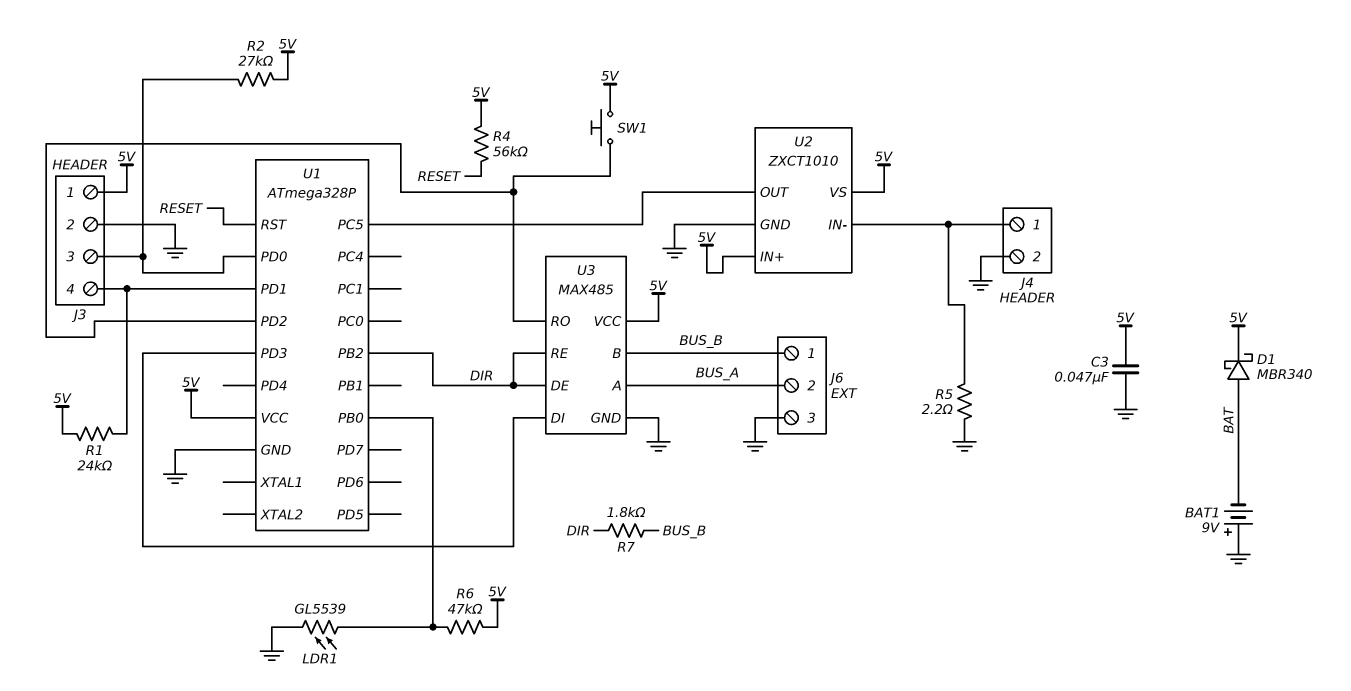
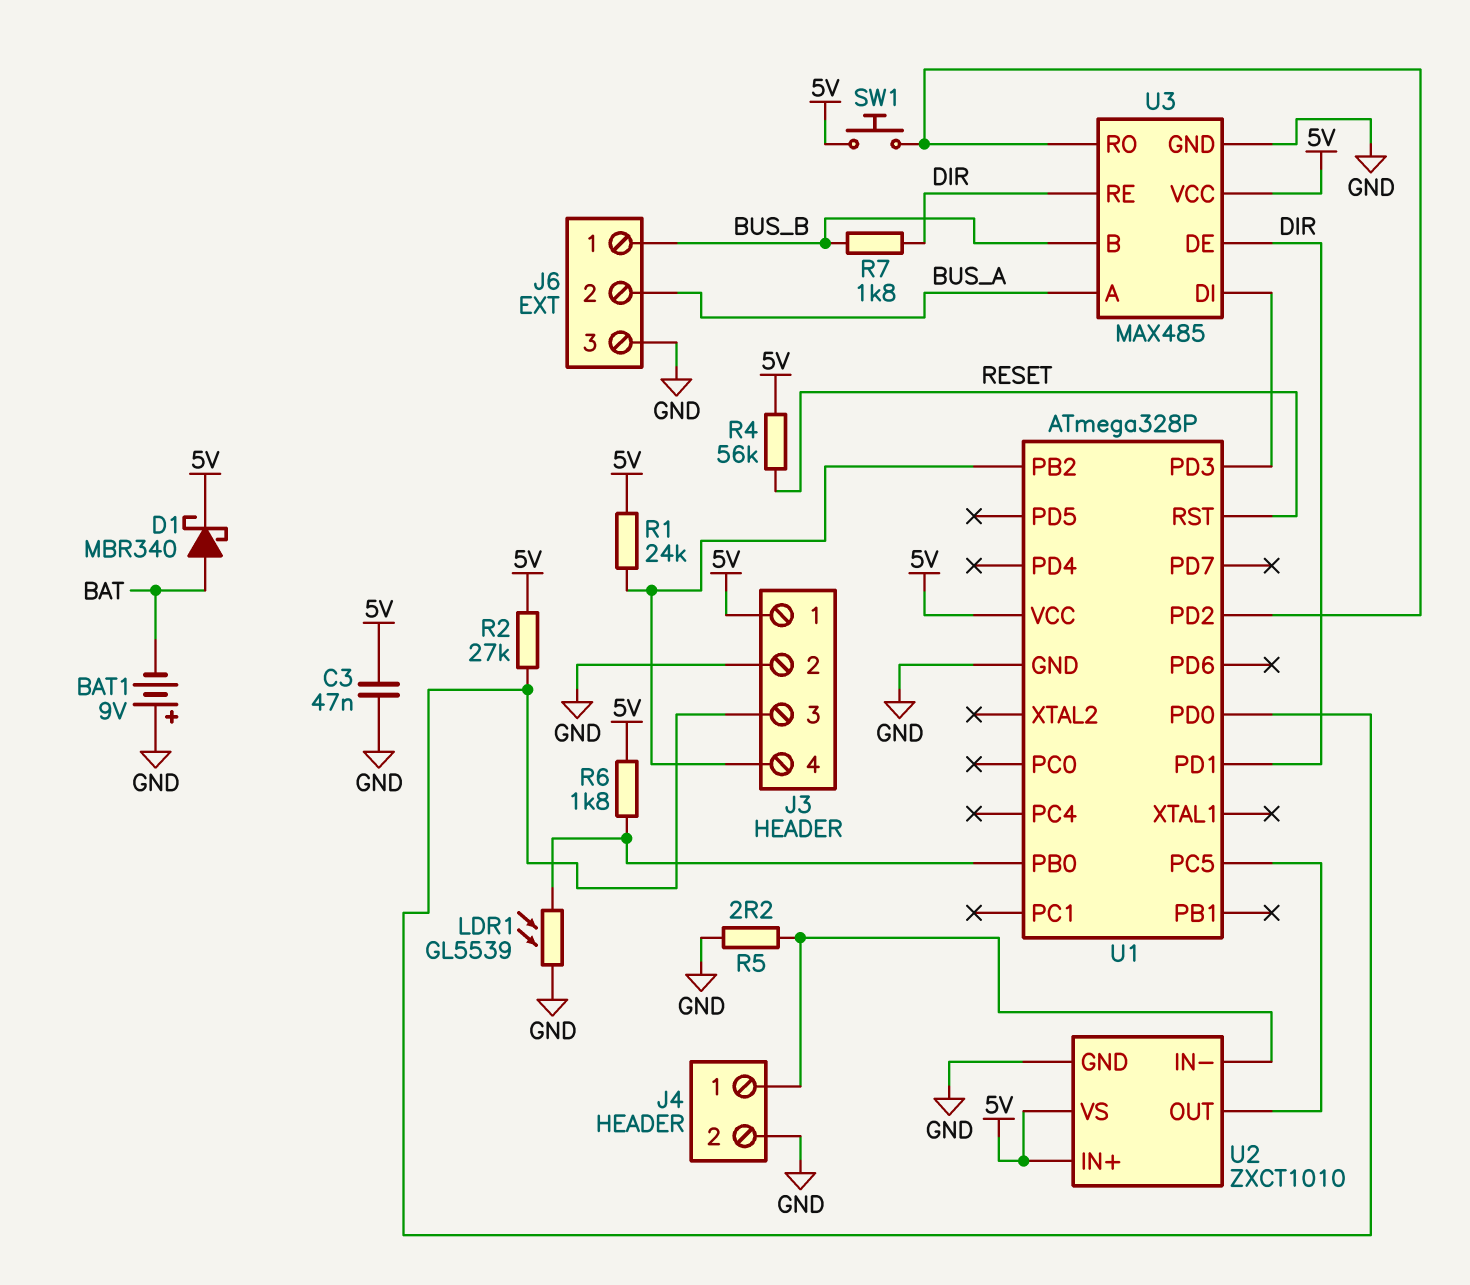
R6: 47k (5V, U1/PB0) -> 1.8k (5V, U1/PB0)
U1 pin PB2: DIR -> J3/4
U1 pin PD1: J3/4 -> DIR

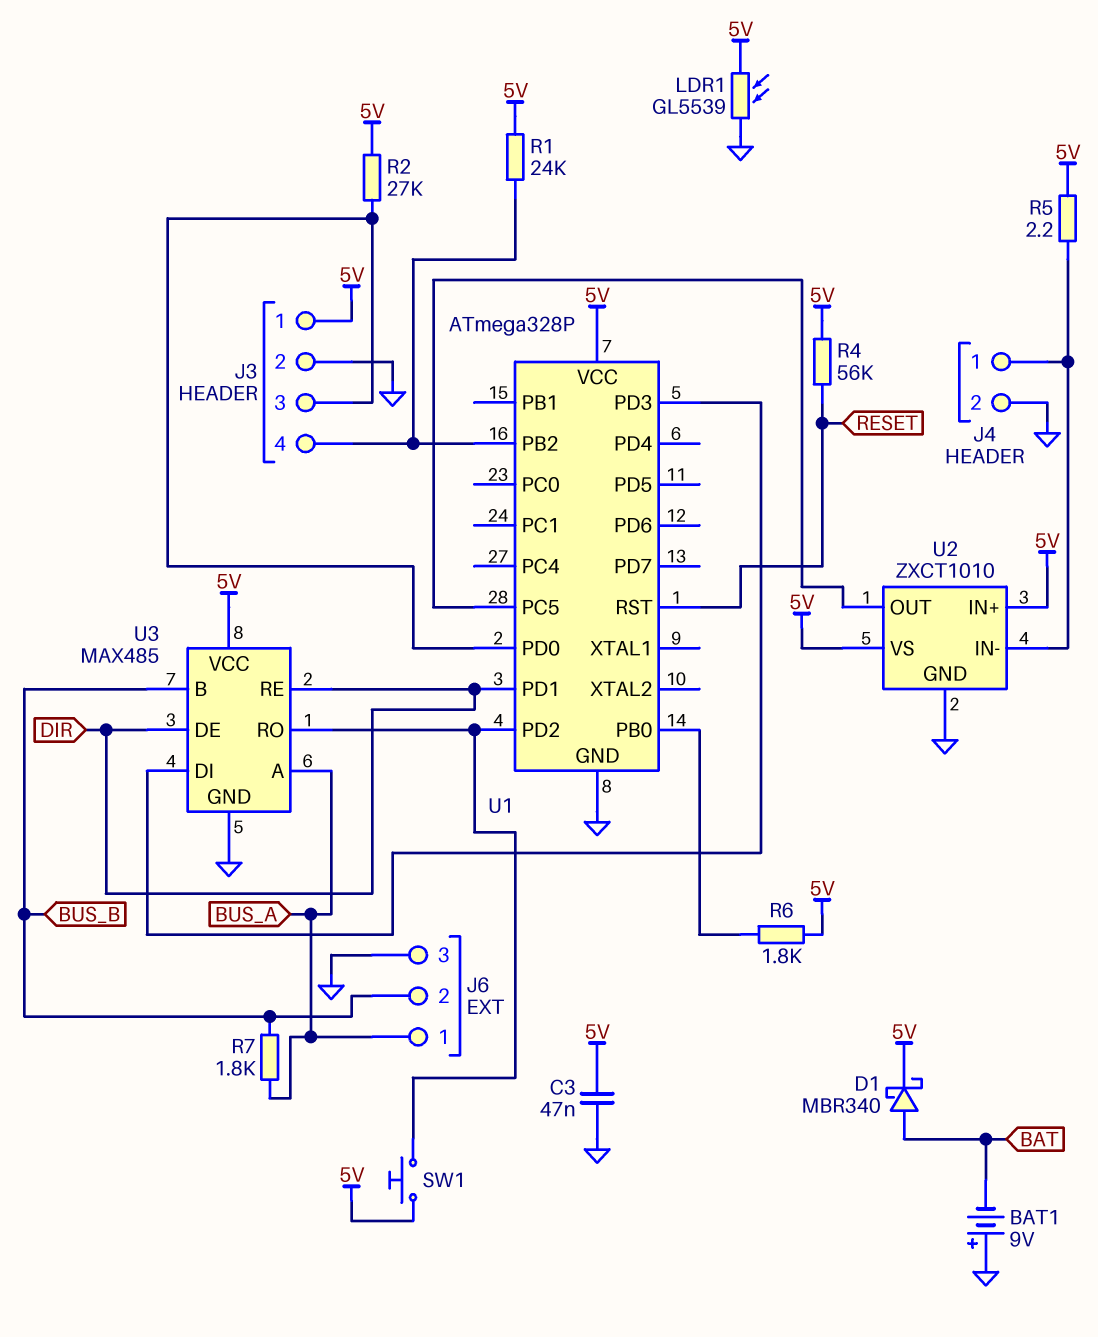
J6 pin 1: BUS_B -> BUS_A
J6 pin 2: BUS_A -> BUS_B
LDR1: GL5539 (GND, U1/PB0) -> GL5539 (5V, GND)
R5: 2.2 (GND, J4/1) -> 2.2 (5V, J4/1)
R7: 1.8k (BUS_B, DIR) -> 1.8k (BUS_A, BUS_B)

